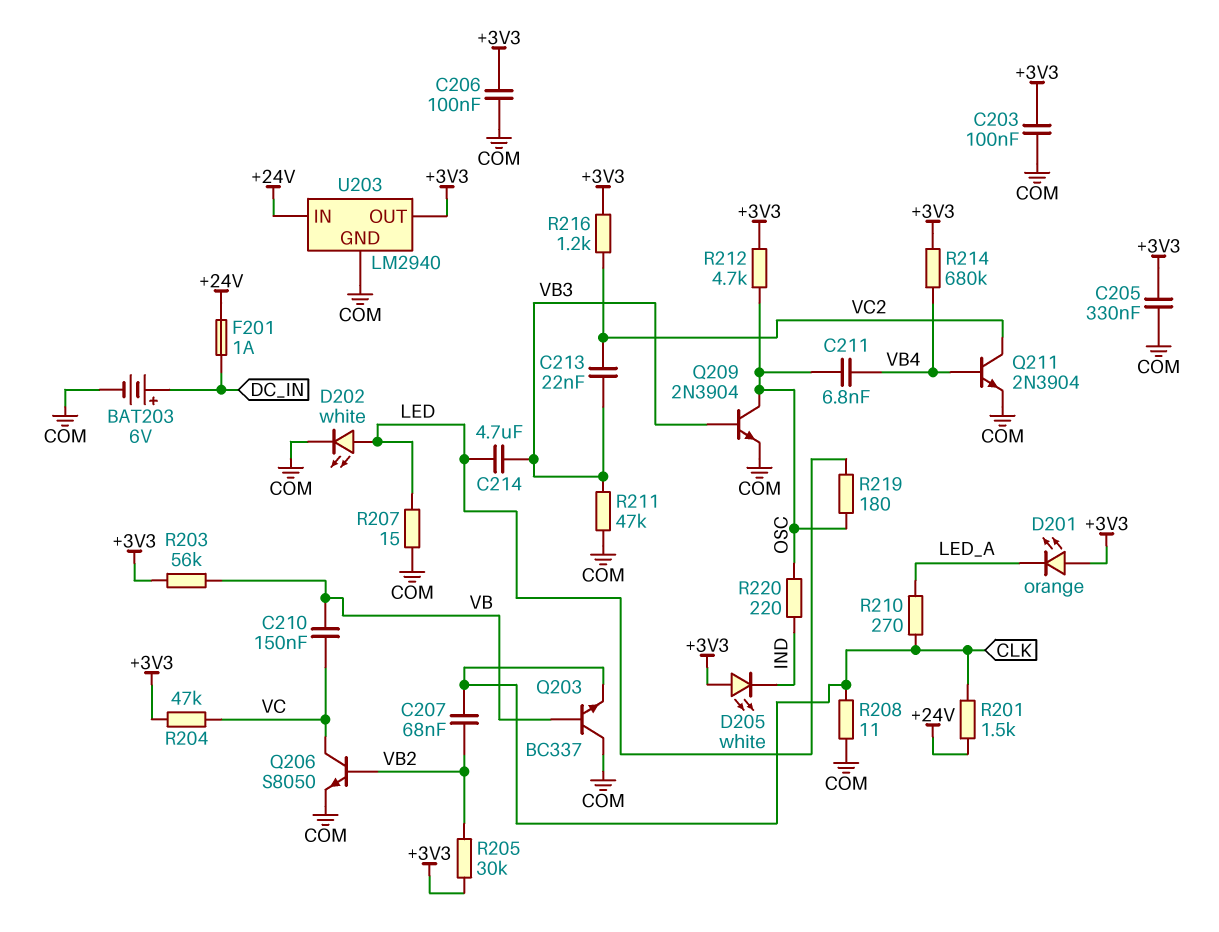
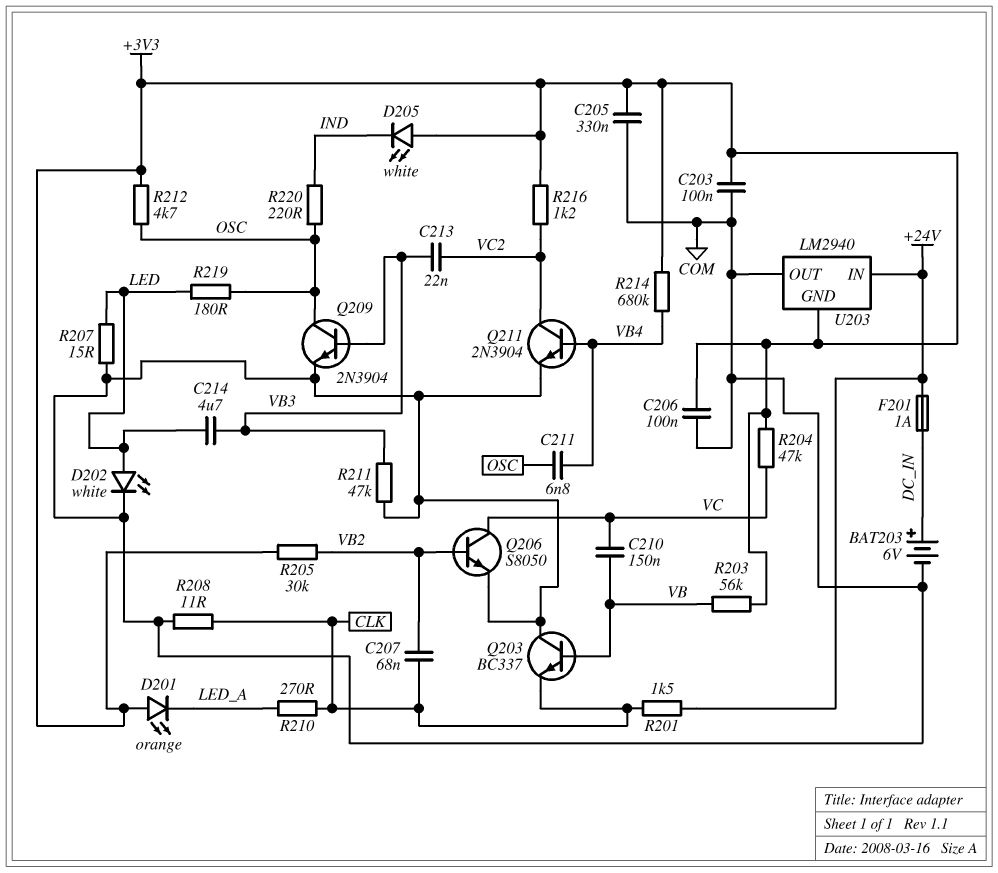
U203 pin GND: COM -> +3V3
U203 pin OUT: +3V3 -> COM

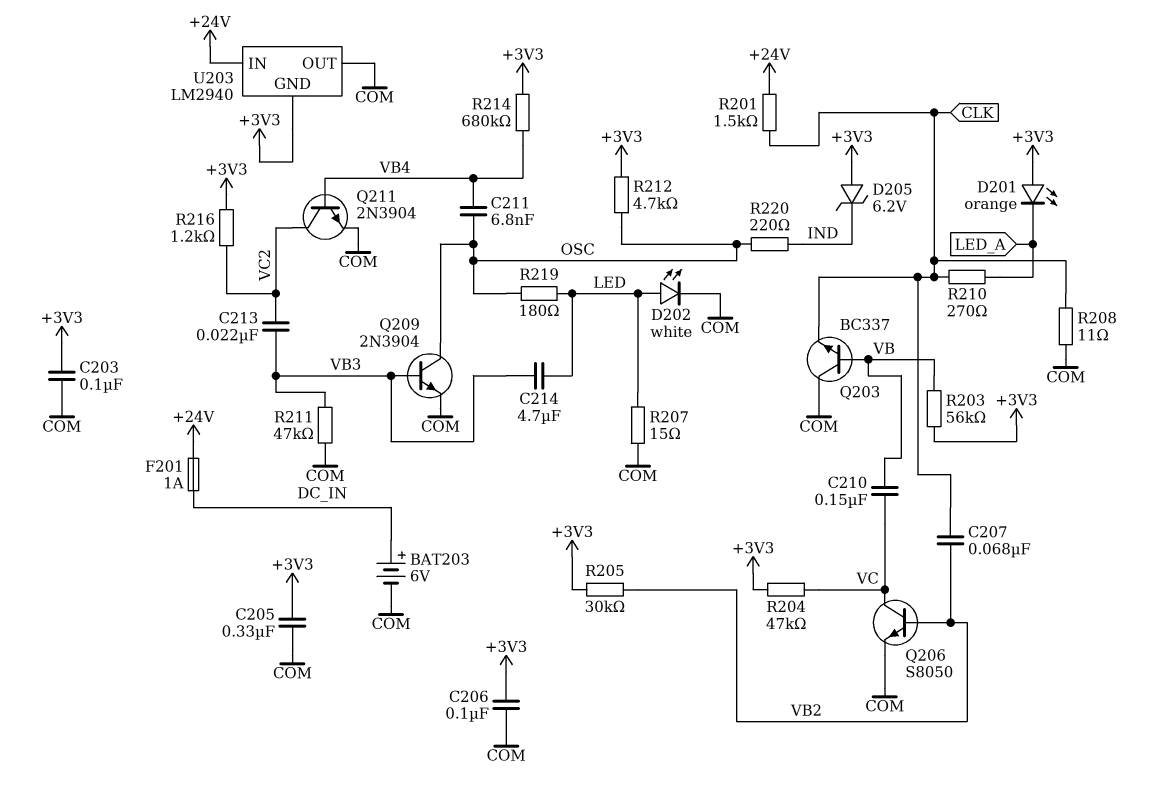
D205: LED white (A +3V3, K IND) -> zener 6.2V (A +3V3, K IND)

